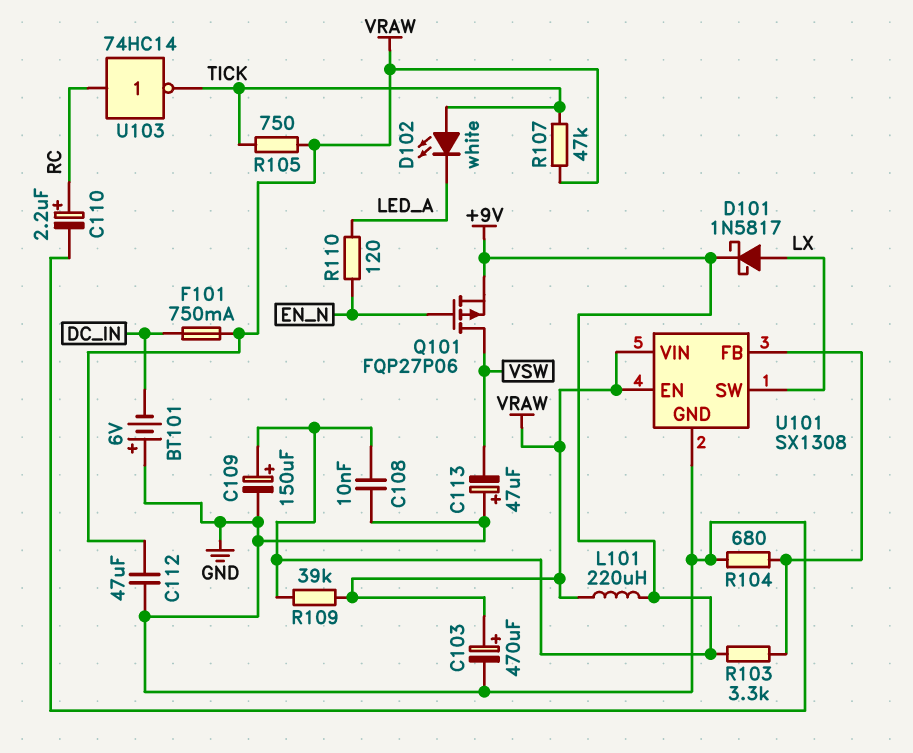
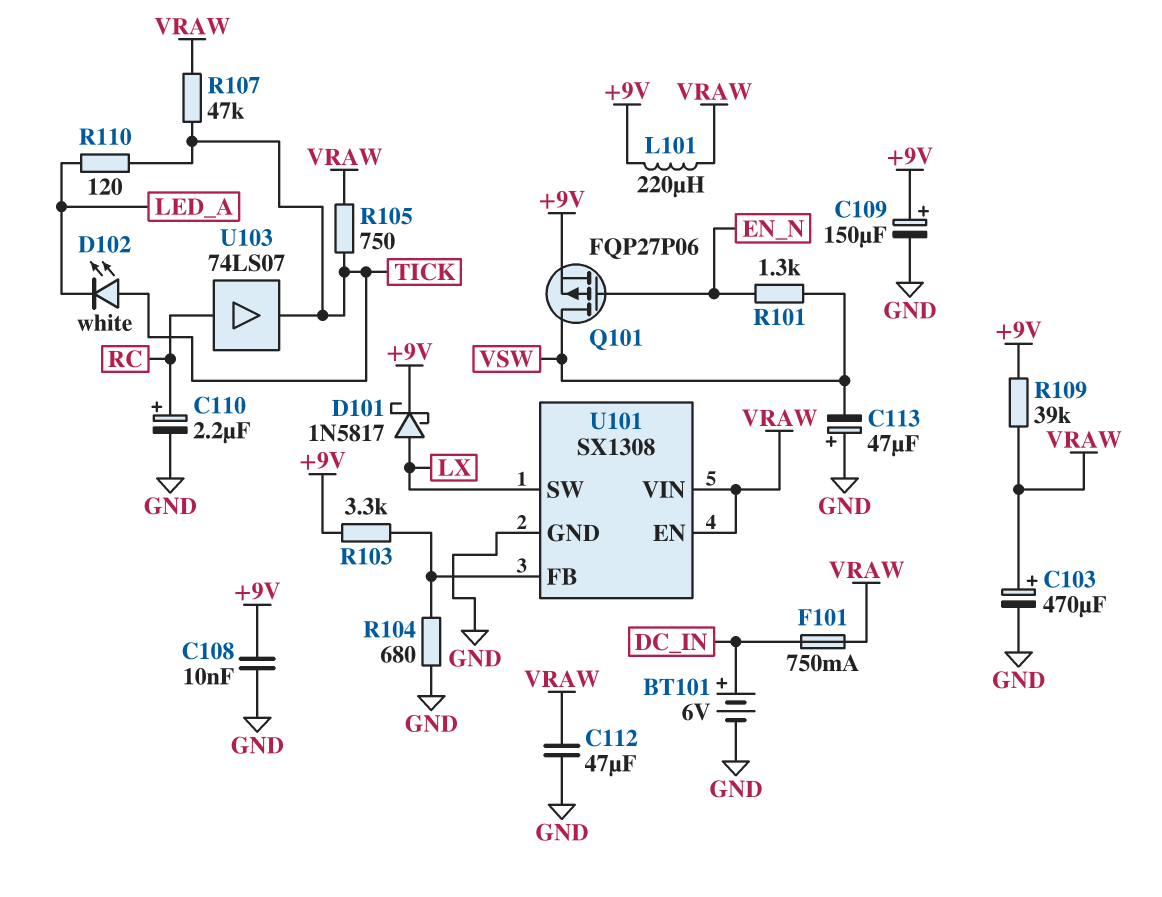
BT101: 6V (plus GND, minus DC_IN) -> 6V (plus DC_IN, minus GND)
R101: none -> 1.3k (EN_N, VSW)
R110: 120 (EN_N, LED_A) -> 120 (LED_A, TICK)
U103: NOT 74HC14 (in RC, out TICK) -> buffer 74LS07 (in RC, out TICK)

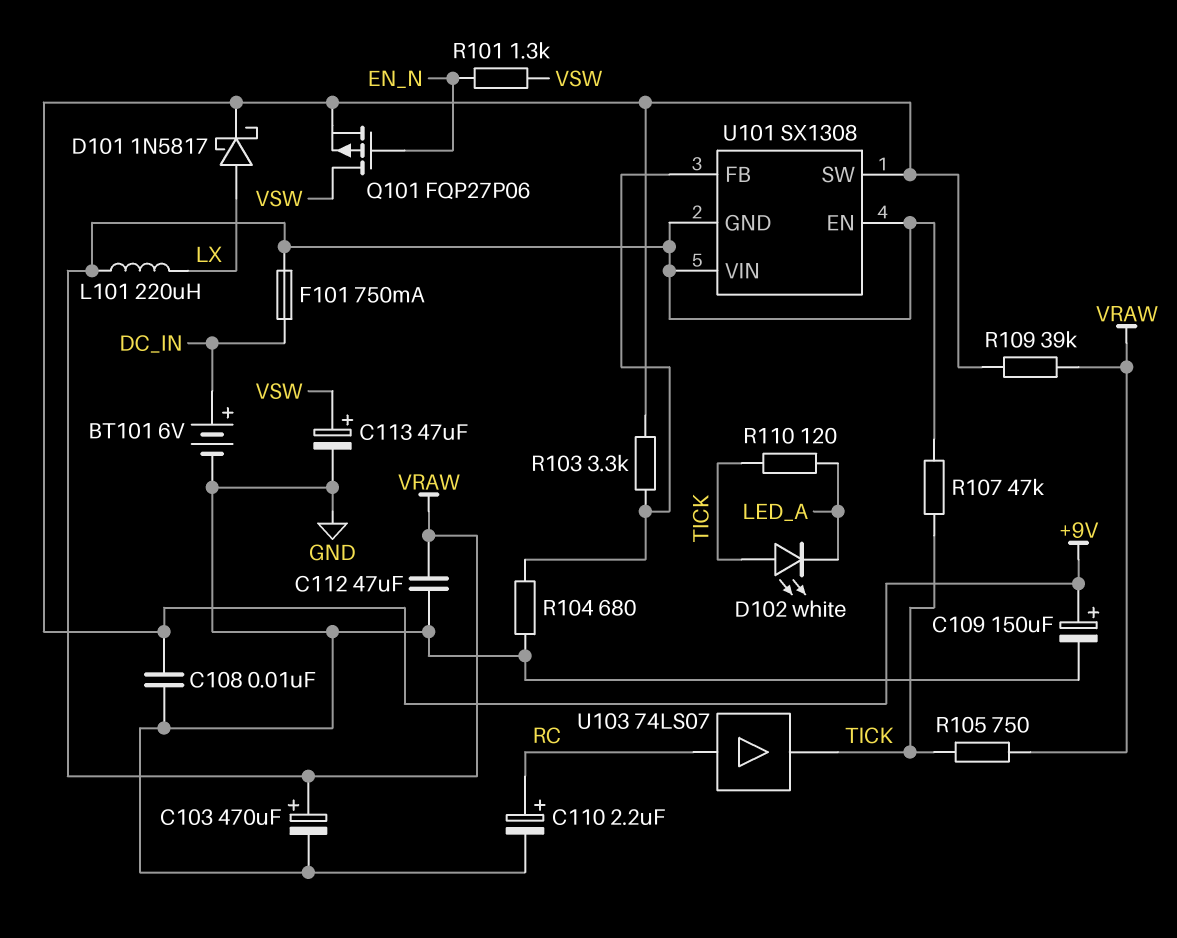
C113: 47uF (plus GND, minus VSW) -> 47uF (plus VSW, minus GND)
L101: 220uH (+9V, VRAW) -> 220uH (LX, VRAW)
U101 pin GND: GND -> VRAW
U101 pin SW: LX -> +9V

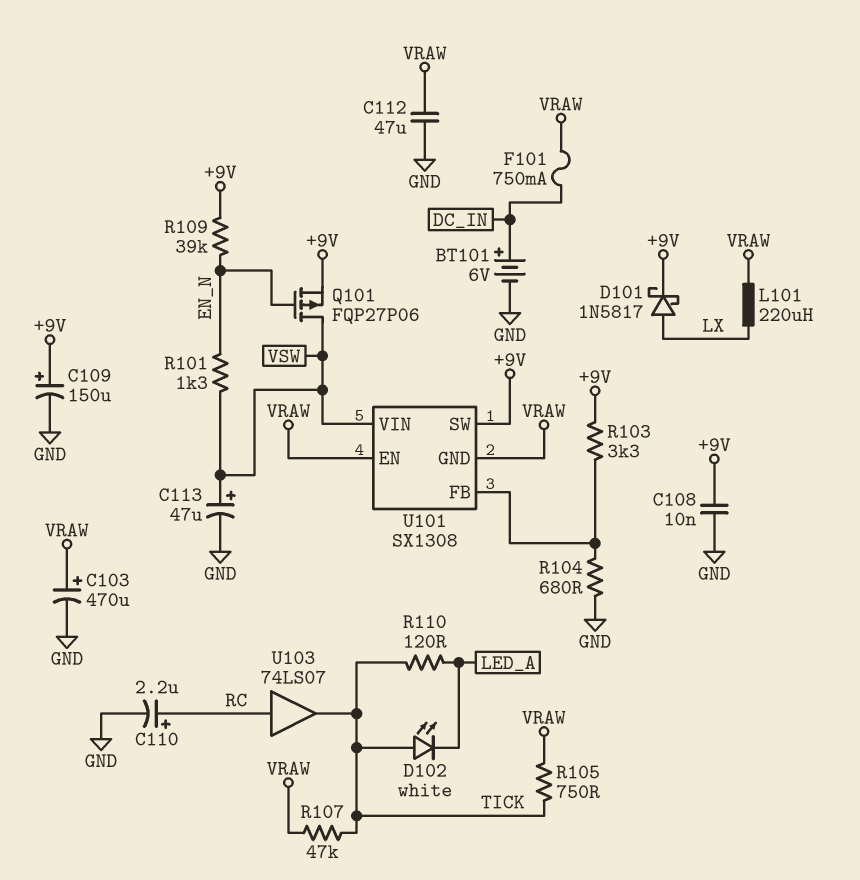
R109: 39k (+9V, VRAW) -> 39k (+9V, EN_N)
U101 pin VIN: VRAW -> VSW

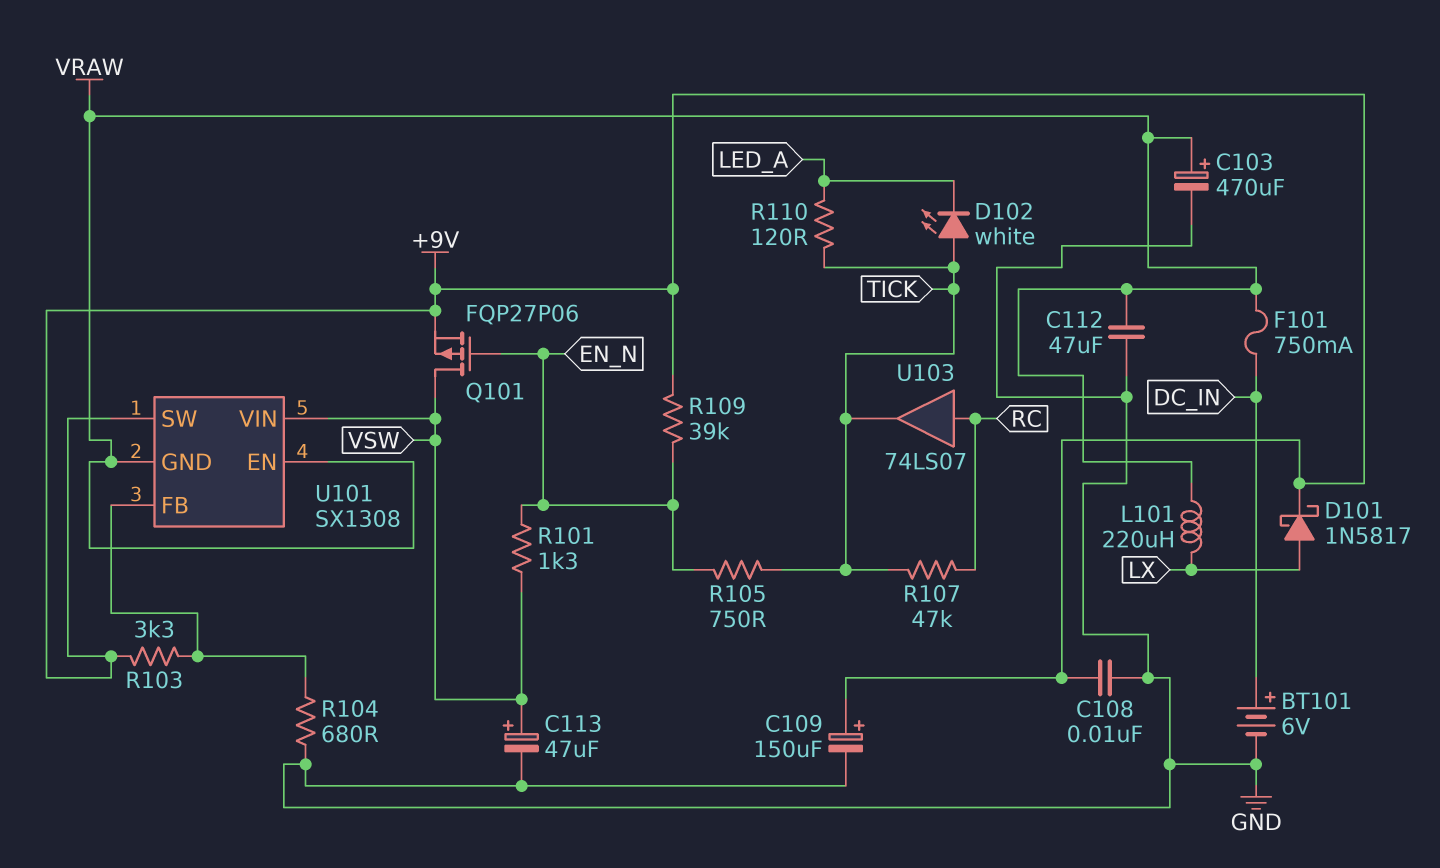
C110: 2.2uF (plus RC, minus GND) -> none
R105: 750 (TICK, VRAW) -> 750 (EN_N, TICK)
R107: 47k (TICK, VRAW) -> 47k (RC, TICK)

